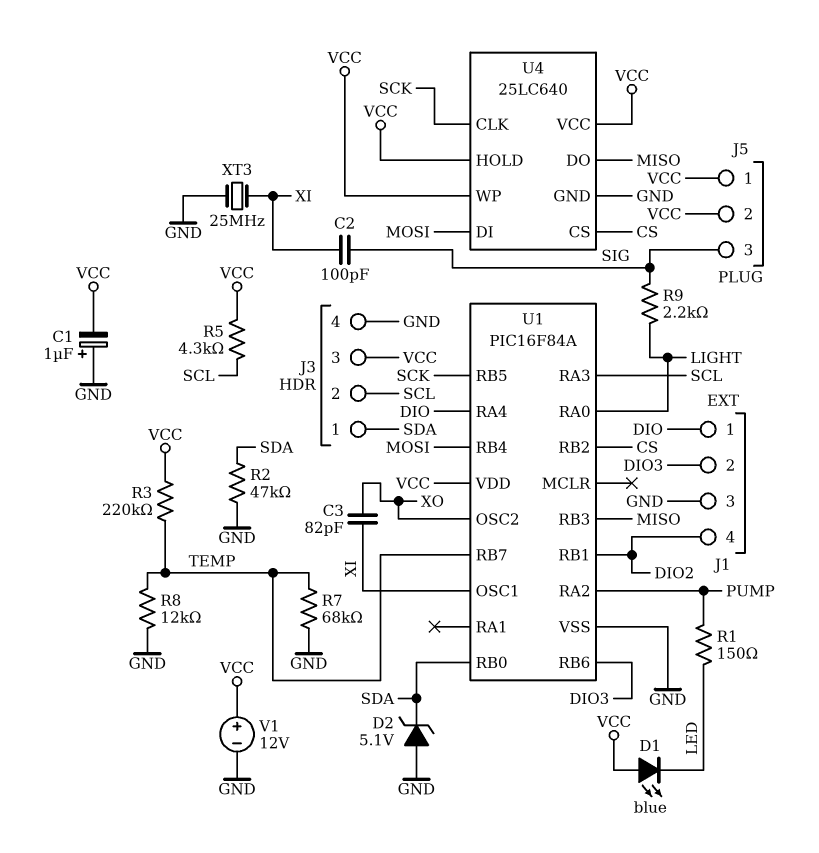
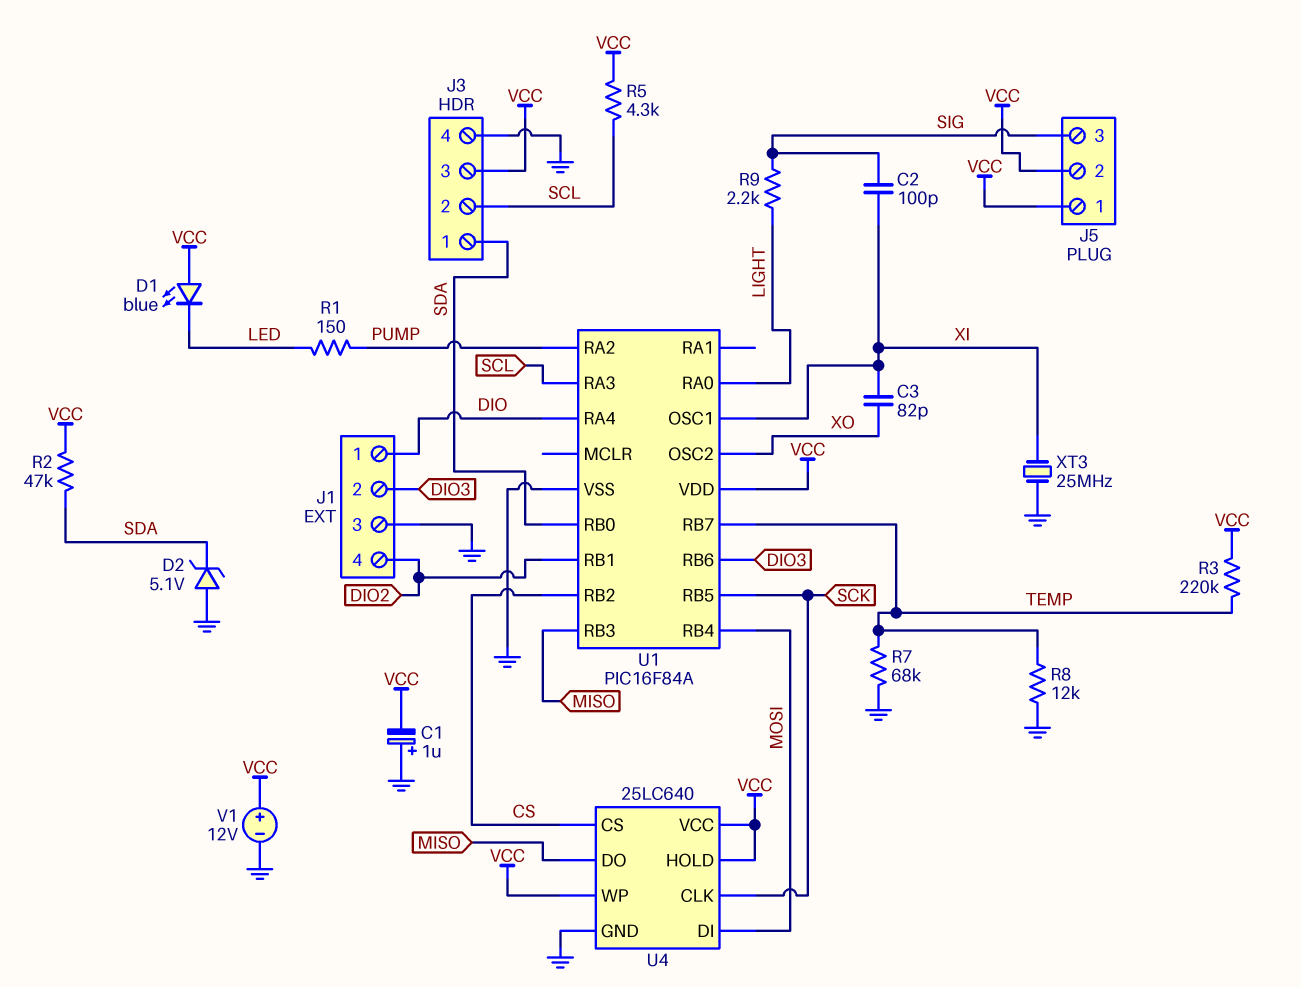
R2: 47k (GND, SDA) -> 47k (SDA, VCC)

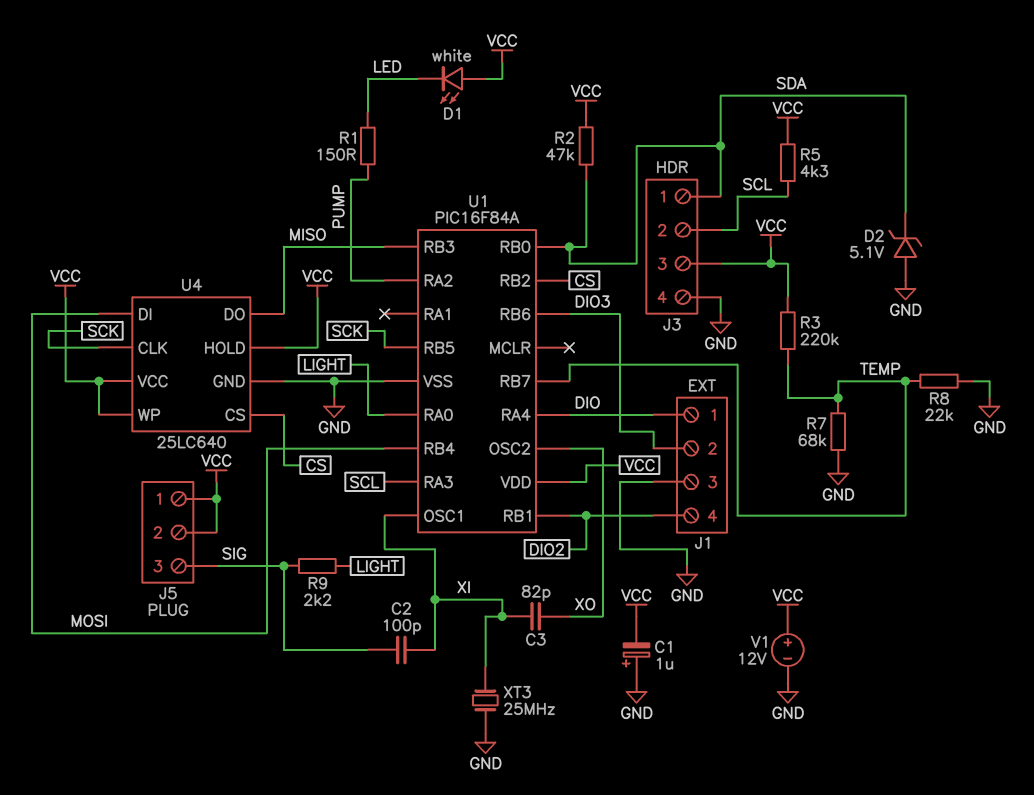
D1: LED blue (A VCC, K LED) -> LED white (A VCC, K LED)
R8: 12k (GND, TEMP) -> 22k (GND, TEMP)

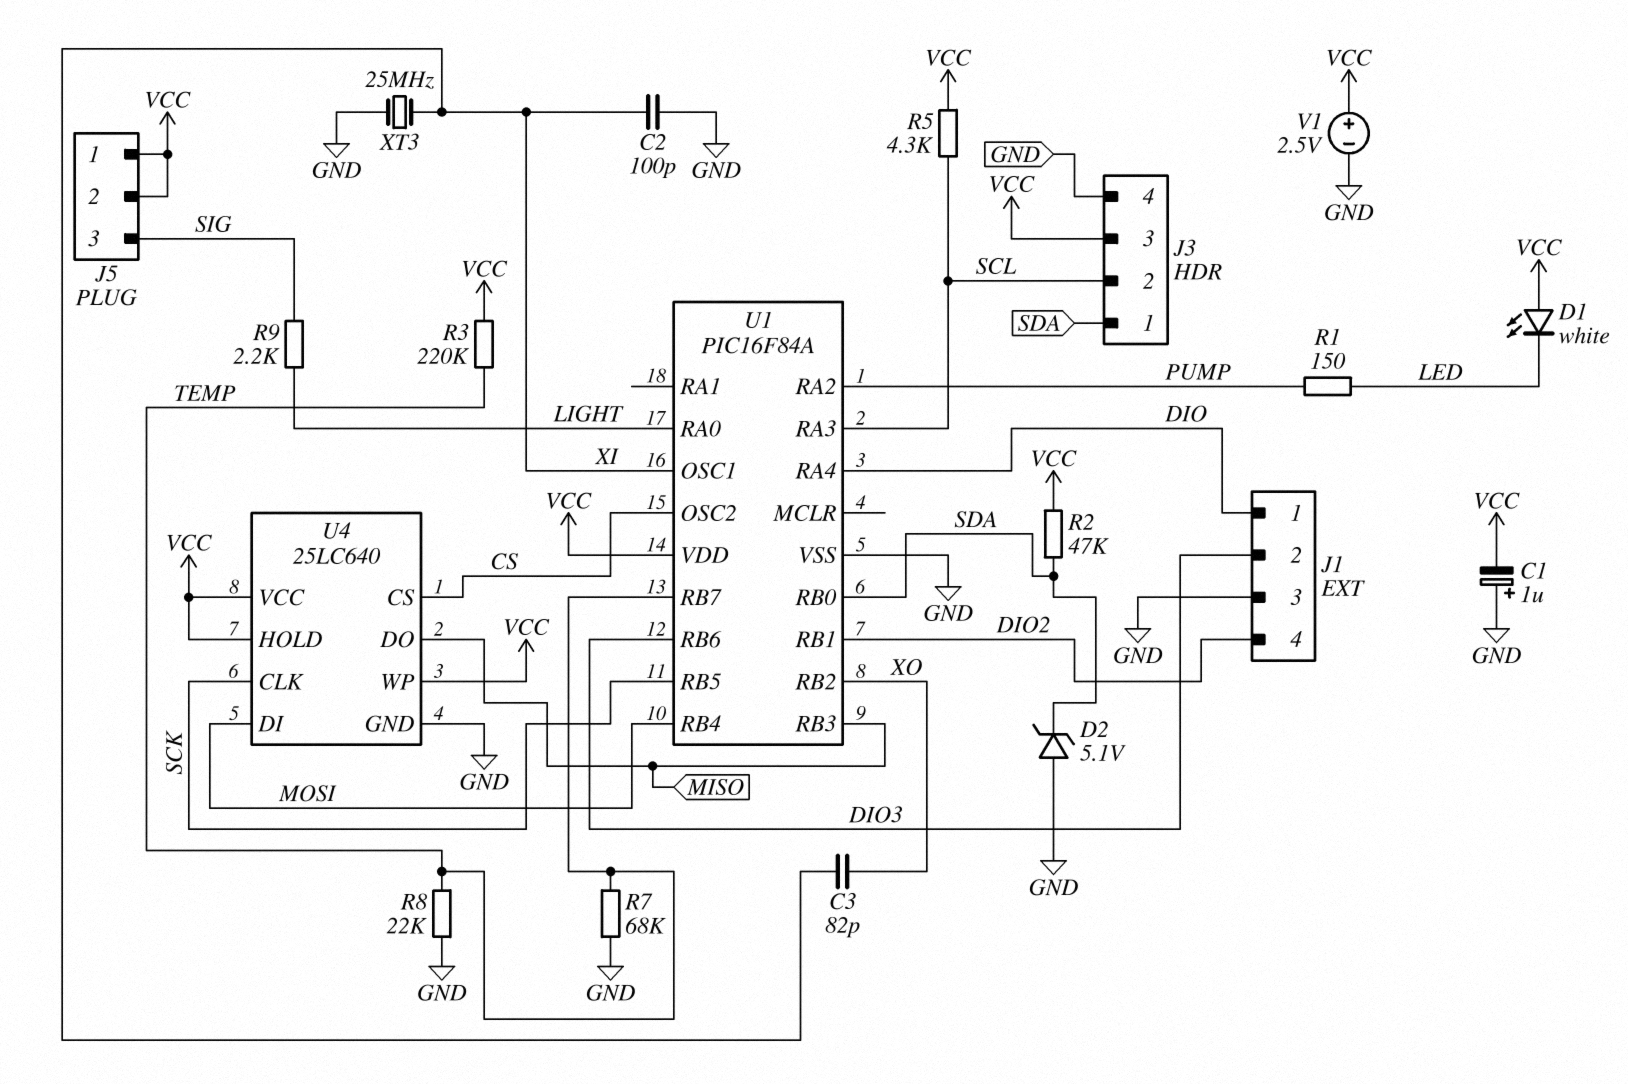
C2: 100pF (SIG, XI) -> 100pF (GND, XI)
U1 pin OSC2: XO -> CS
U1 pin RB2: CS -> XO
V1: 12V (plus VCC, minus GND) -> 2.5V (plus VCC, minus GND)

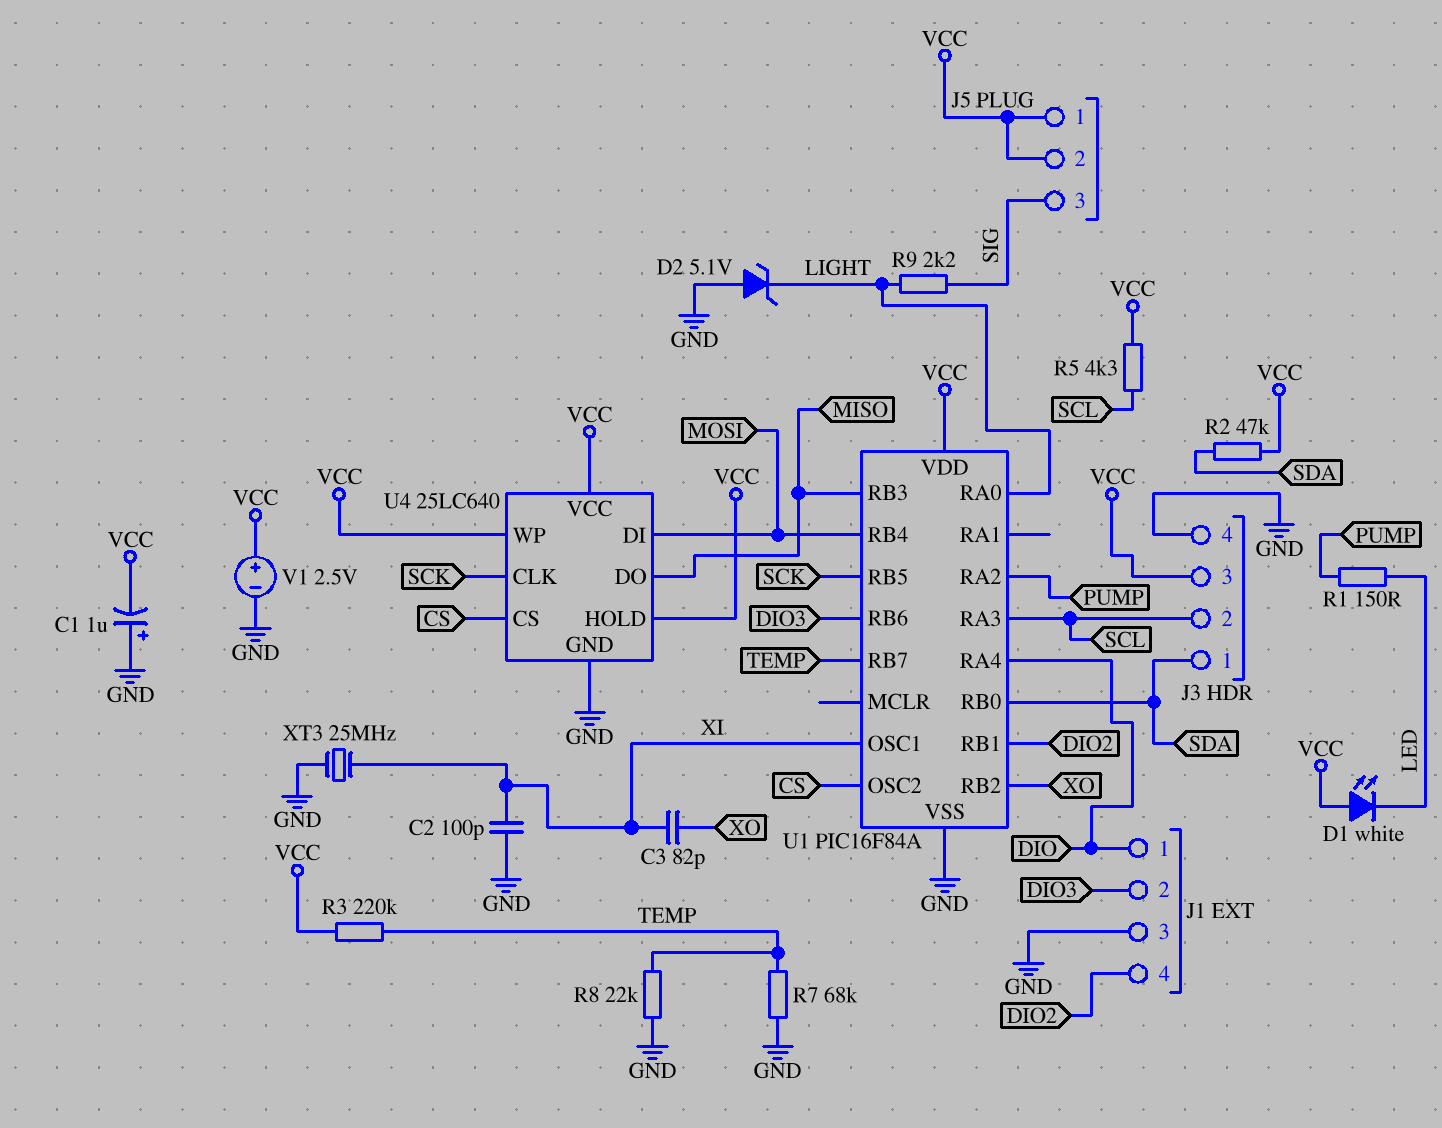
D2: zener 5.1V (A GND, K SDA) -> zener 5.1V (A GND, K LIGHT)

